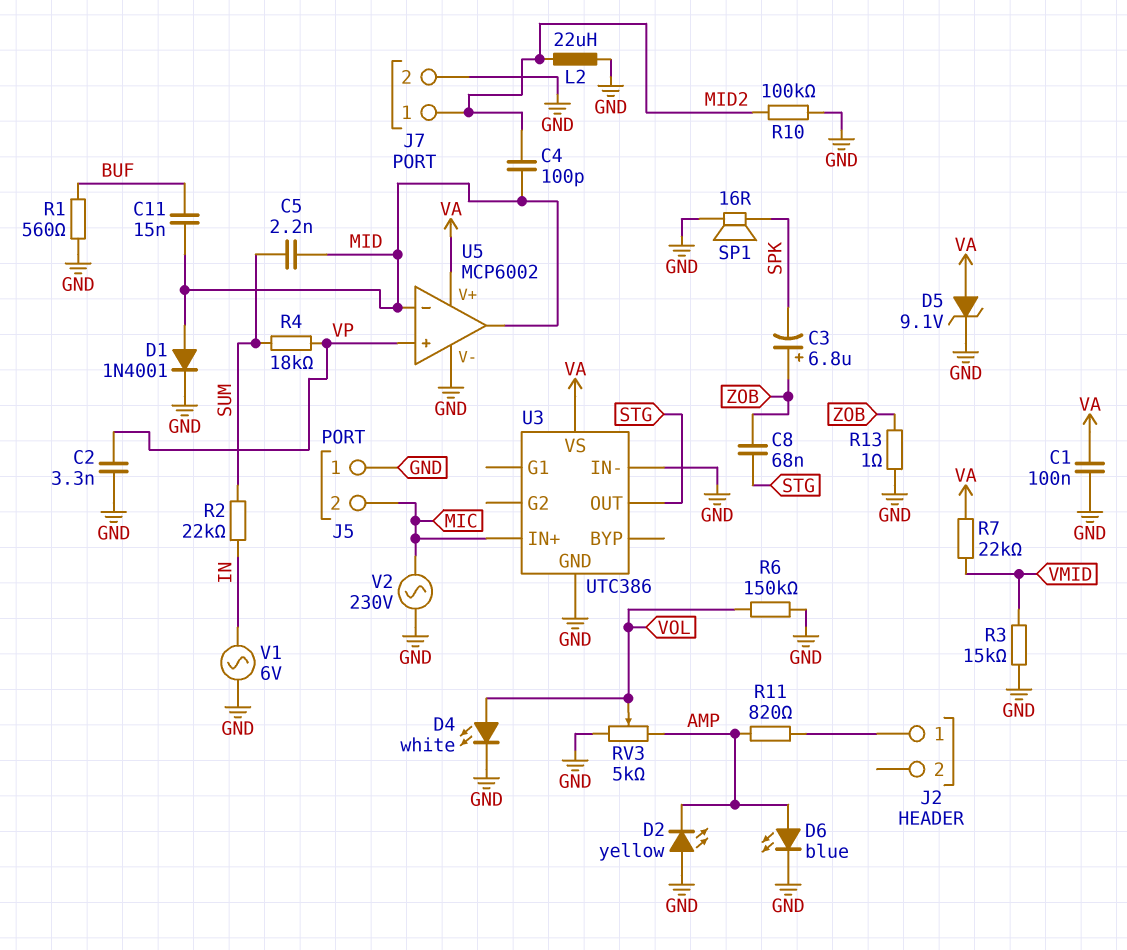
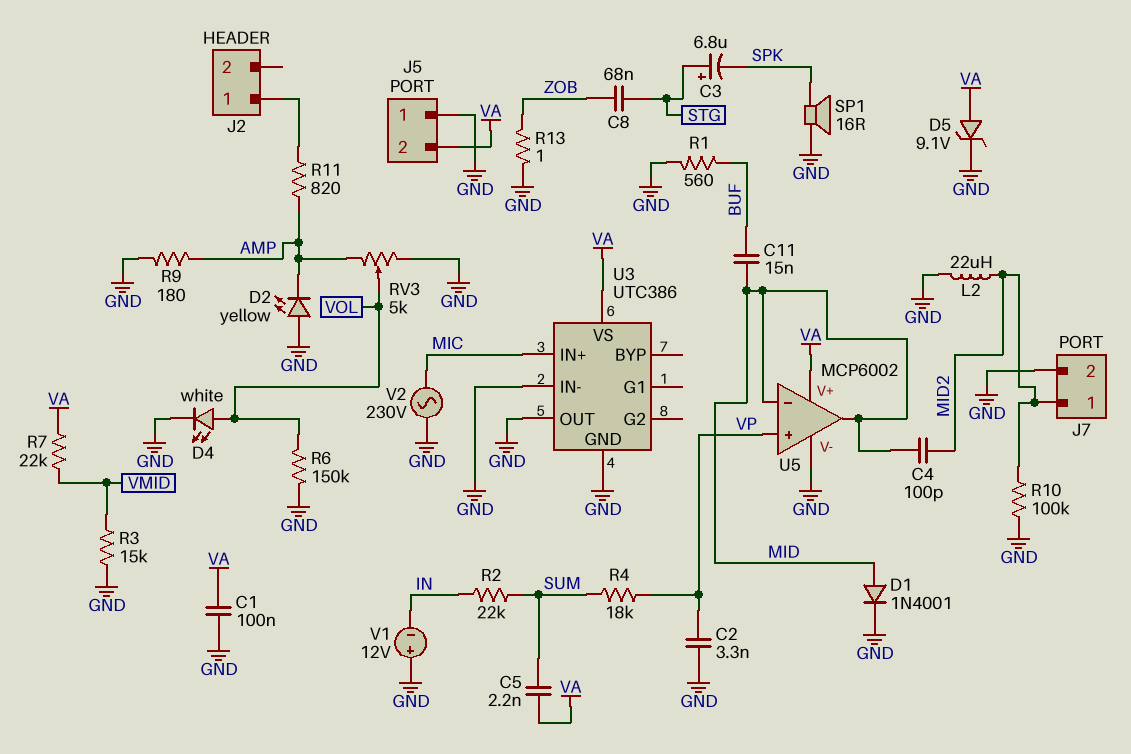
C3: 6.8uF (plus ZOB, minus SPK) -> 6.8uF (plus STG, minus SPK)
C5: 2.2nF (MID, SUM) -> 2.2nF (SUM, VA)
D6: LED blue (A AMP, K GND) -> none
J5 pin 2: MIC -> VA
R9: none -> 180 (AMP, GND)
U3 pin OUT: STG -> GND
V1: AC 6V (GND, IN) -> 12V (plus GND, minus IN)

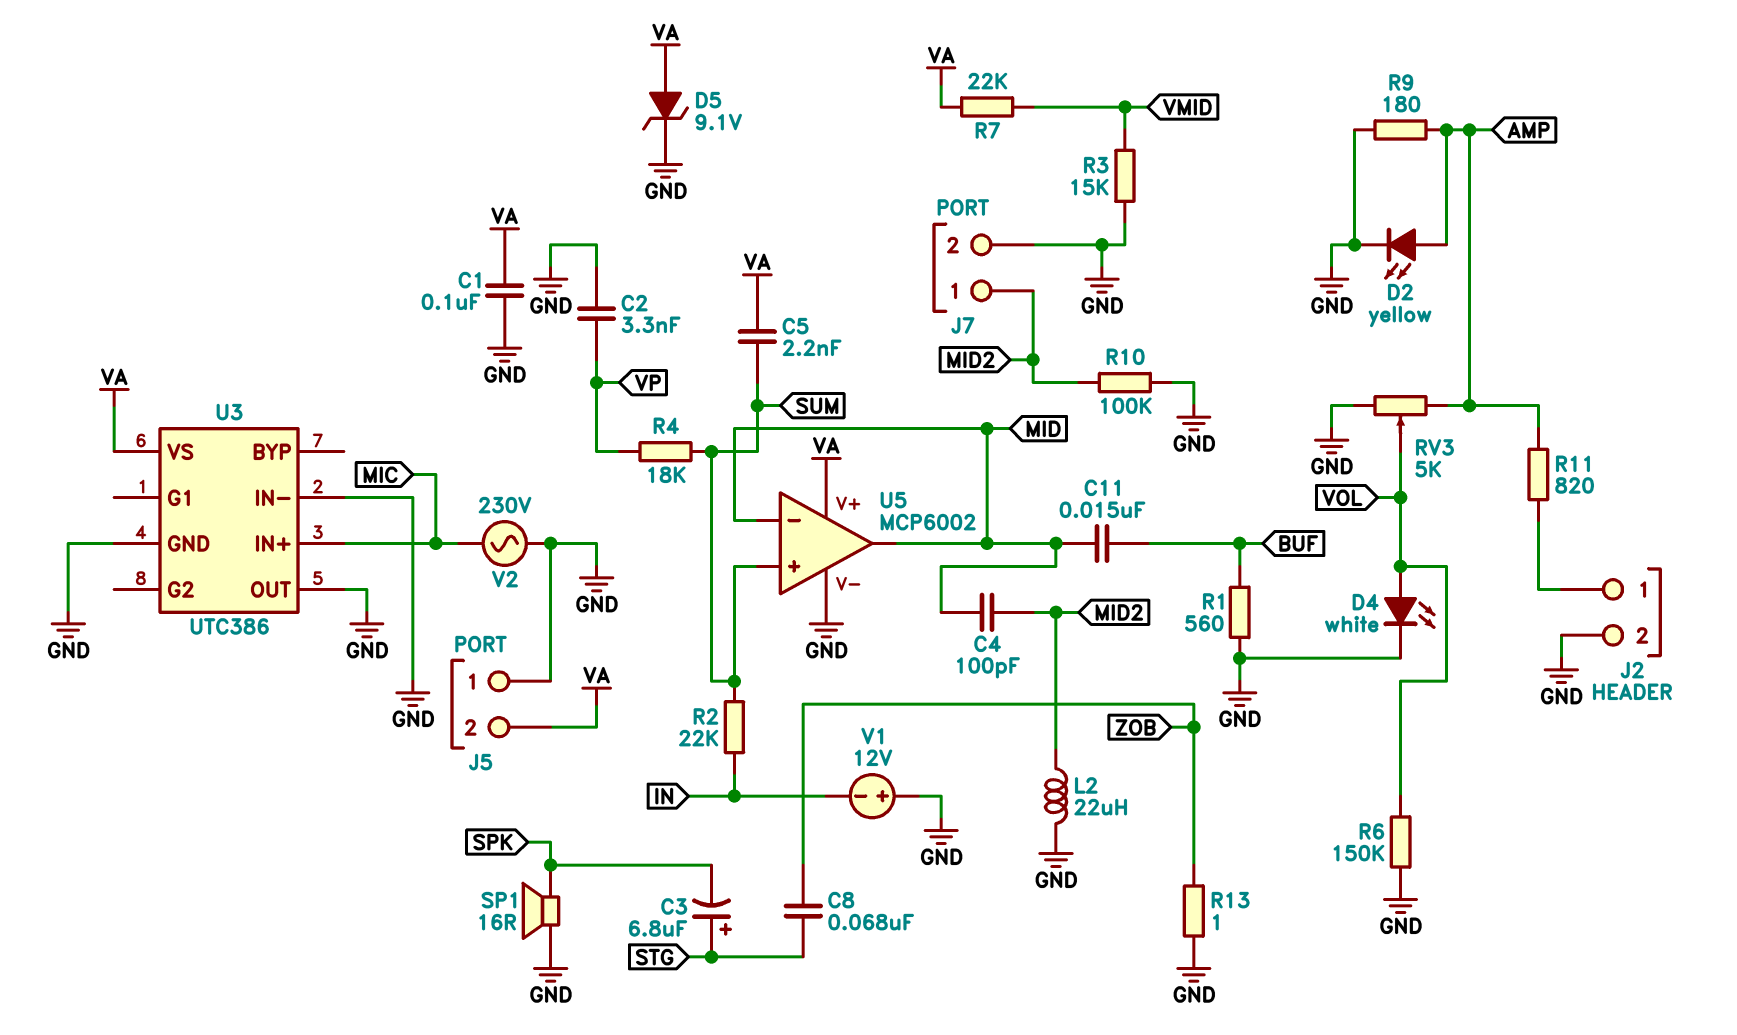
D1: diode 1N4001 (A MID, K GND) -> none
D2: LED yellow (A GND, K AMP) -> LED yellow (A AMP, K GND)
J2 pin 2: none -> GND
U5 pin in+: VP -> SUM

